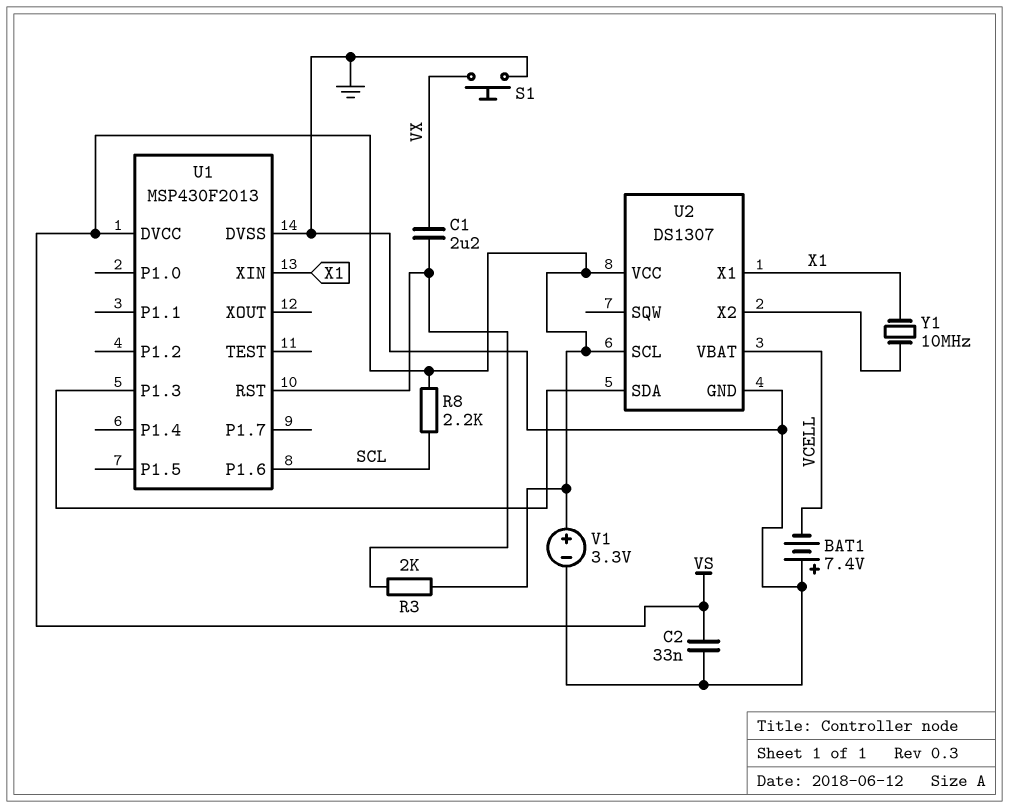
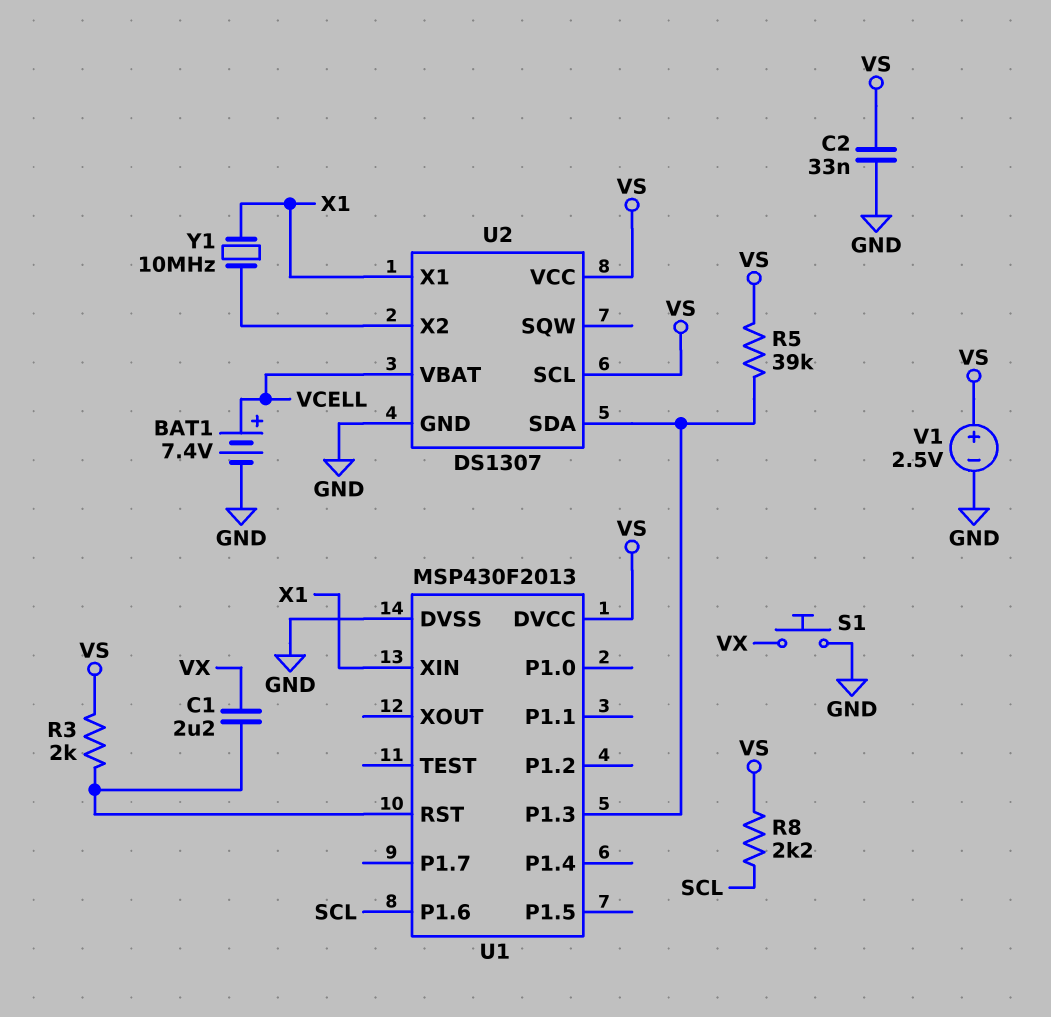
BAT1: 7.4V (plus GND, minus VCELL) -> 7.4V (plus VCELL, minus GND)
R5: none -> 39k (U1/P1.3, VS)
V1: 3.3V (plus VS, minus GND) -> 2.5V (plus VS, minus GND)

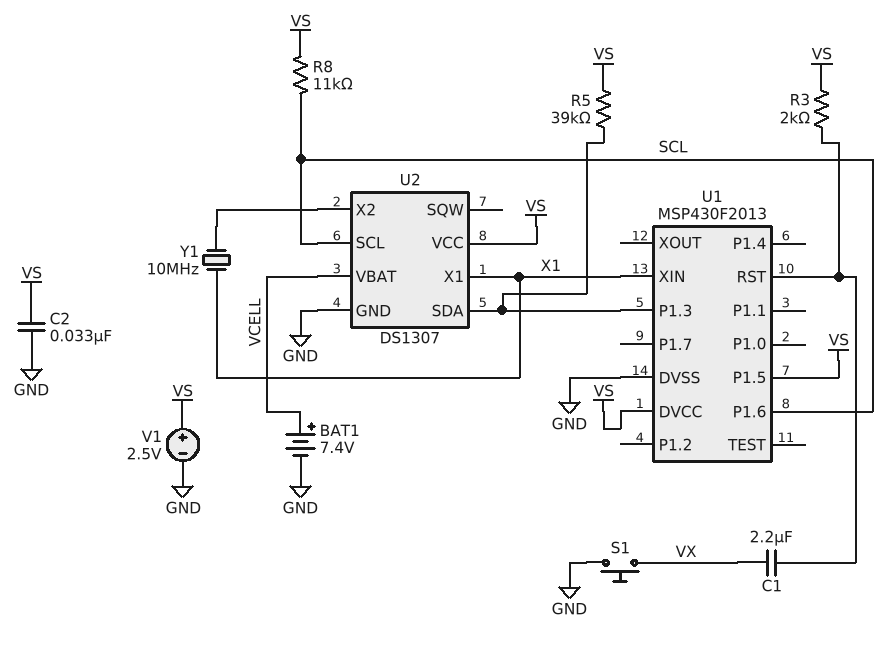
R8: 2.2k (SCL, VS) -> 11k (SCL, VS)
U1 pin P1.5: none -> VS
U2 pin SCL: VS -> SCL

